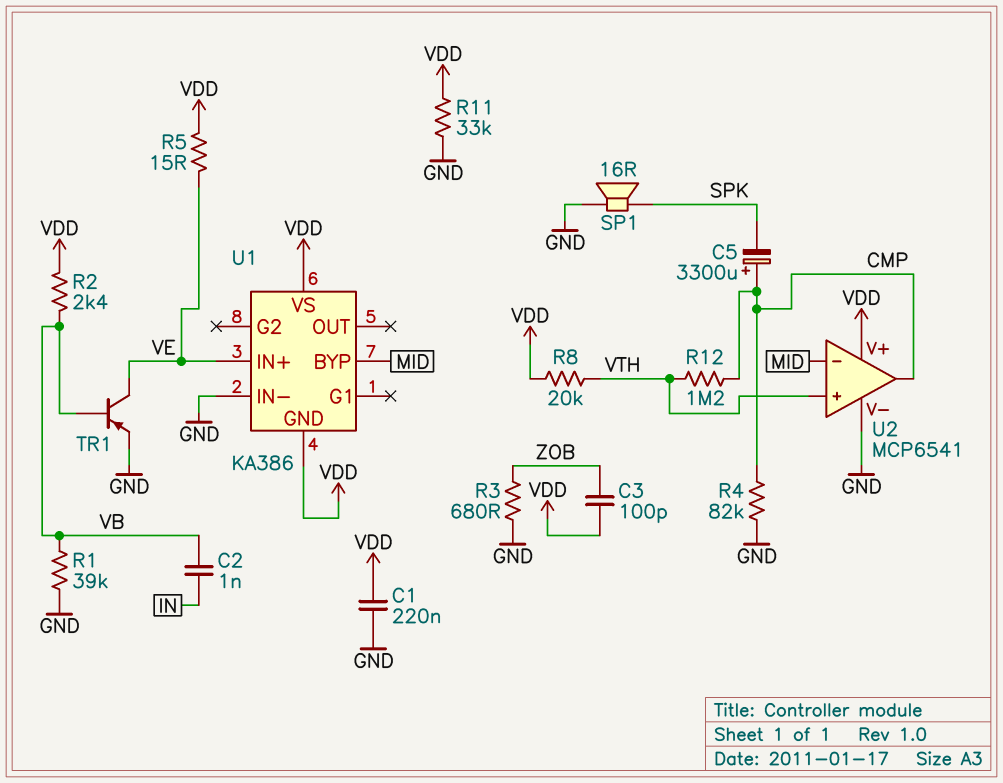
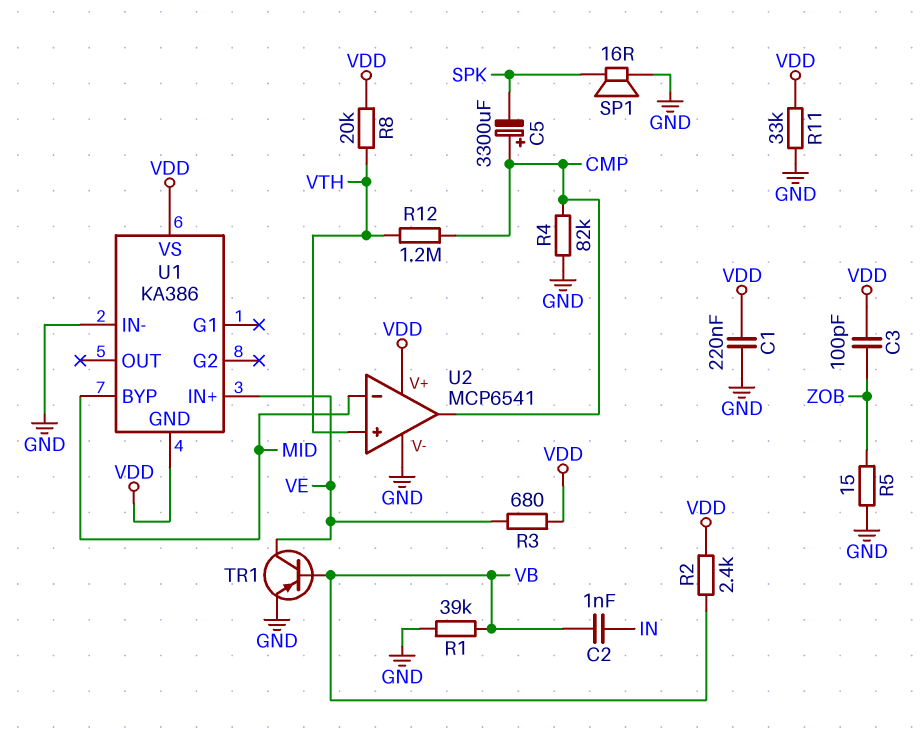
R3: 680 (GND, ZOB) -> 680 (VDD, VE)
R5: 15 (VDD, VE) -> 15 (GND, ZOB)

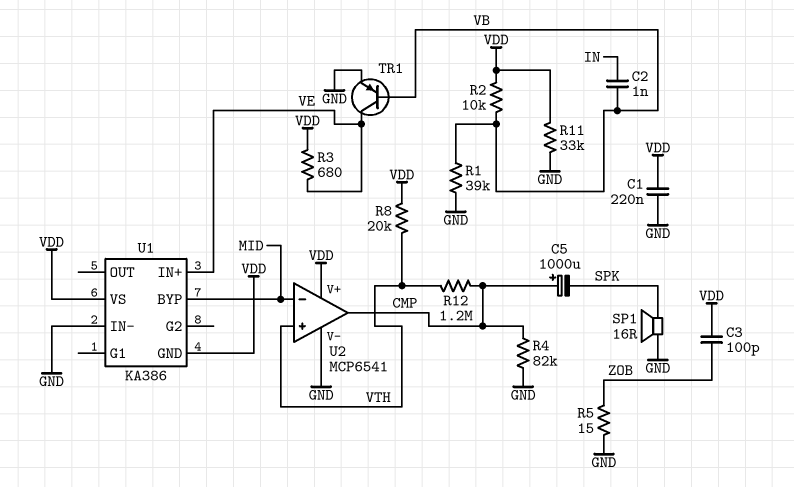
C5: 3300uF (plus CMP, minus SPK) -> 1000uF (plus CMP, minus SPK)
R2: 2.4k (VB, VDD) -> 10k (VB, VDD)

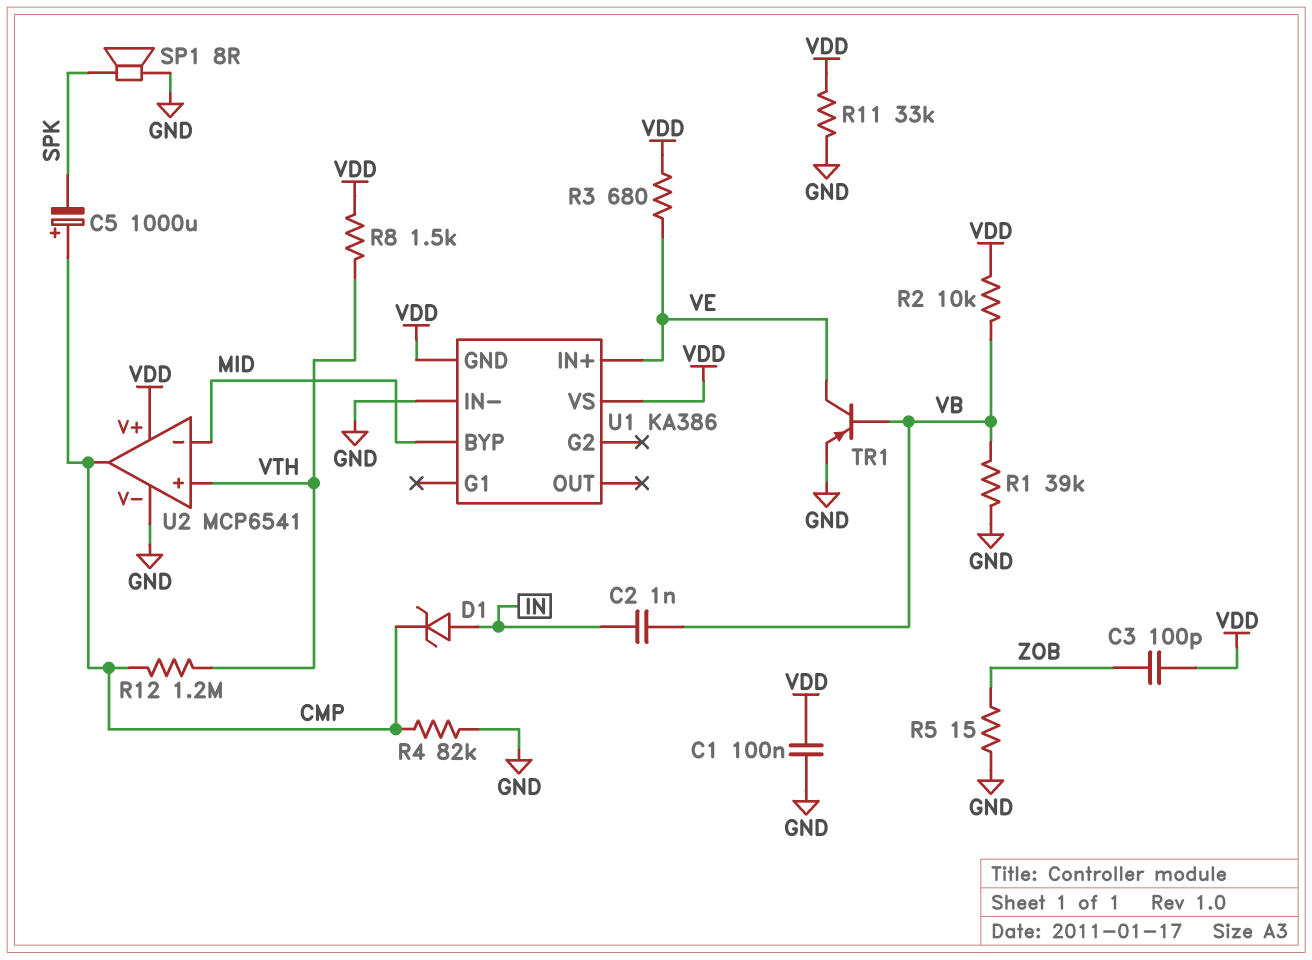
C1: 220nF (GND, VDD) -> 100nF (GND, VDD)
D1: none -> zener (A IN, K CMP)
R8: 20k (VDD, VTH) -> 1.5k (VDD, VTH)
SP1: speaker 16R (GND, SPK) -> speaker 8R (GND, SPK)

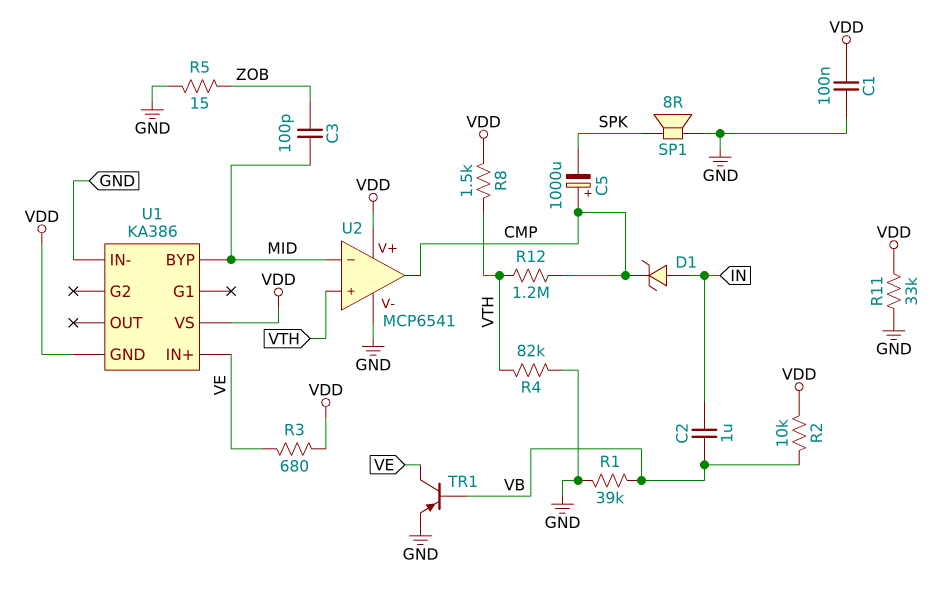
C2: 1nF (IN, VB) -> 1uF (IN, VB)
C3: 100pF (VDD, ZOB) -> 100pF (MID, ZOB)
R4: 82k (CMP, GND) -> 82k (GND, VTH)

